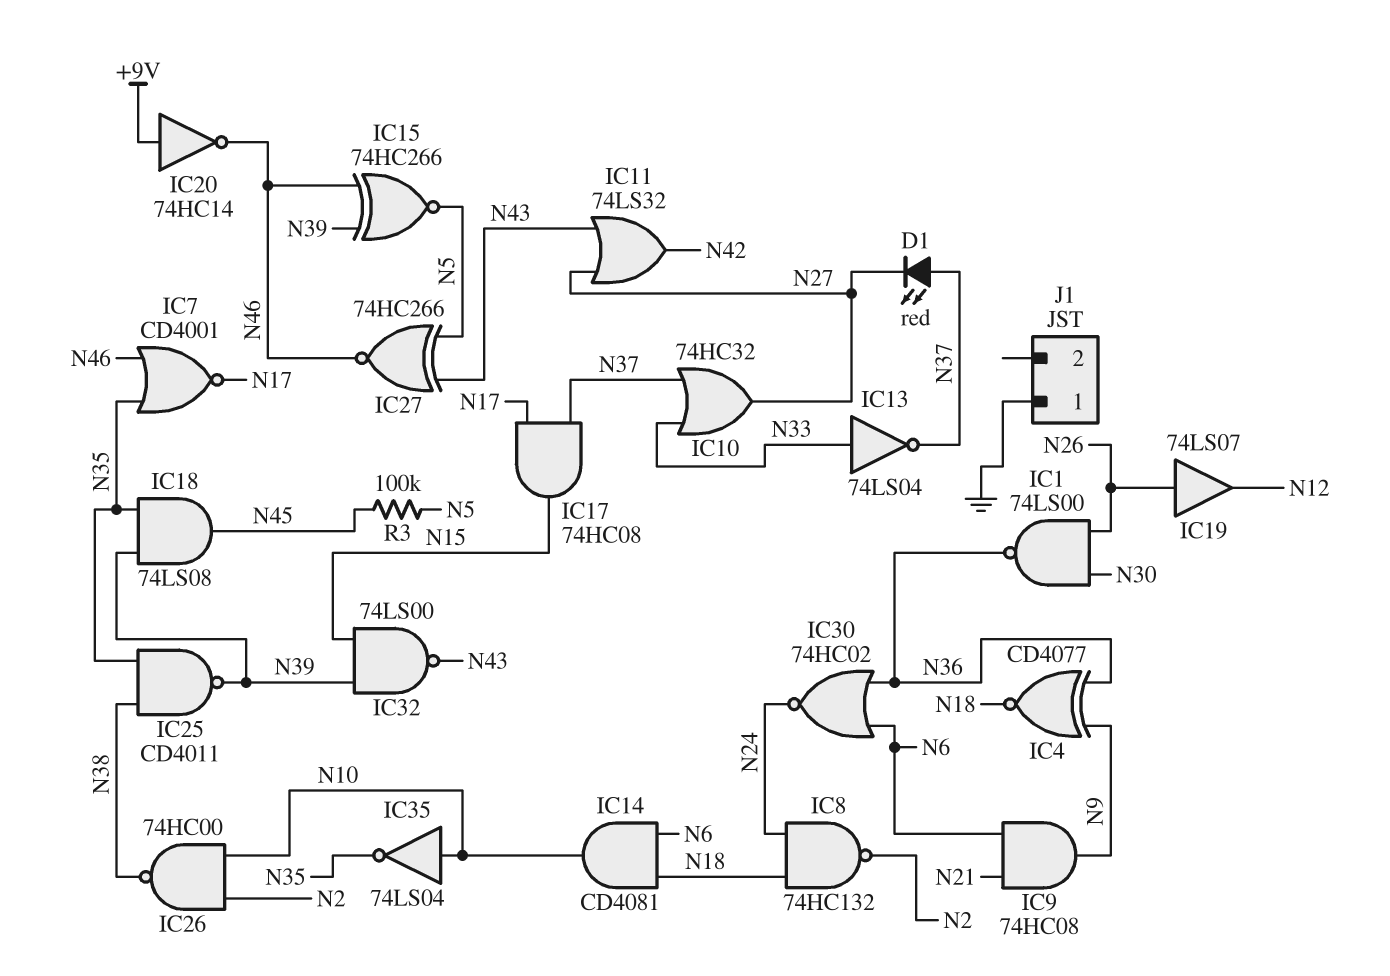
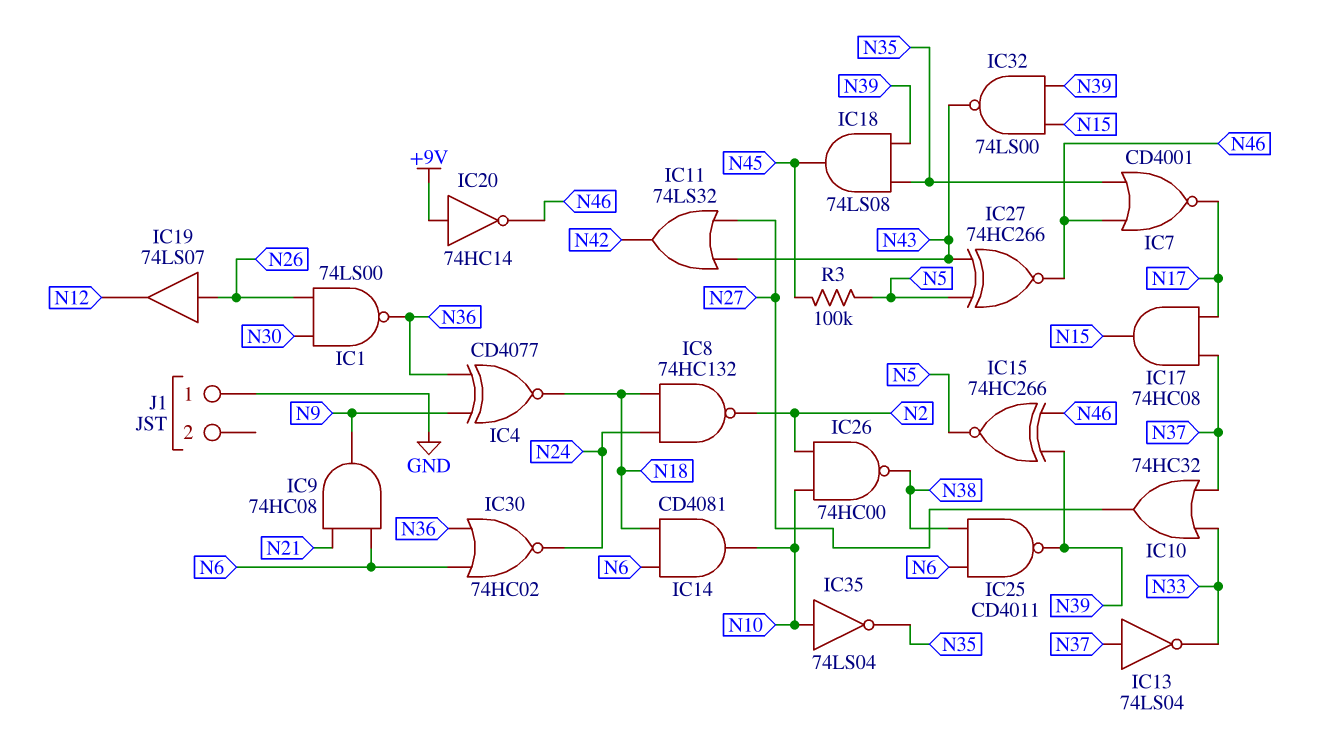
D1: LED red (A N37, K N27) -> none
IC13: NOT 74LS04 (in N33, out N37) -> NOT 74LS04 (in N37, out N33)
IC25: NAND CD4011 (in N35, in N38, out N39) -> NAND CD4011 (in N6, in N38, out N39)

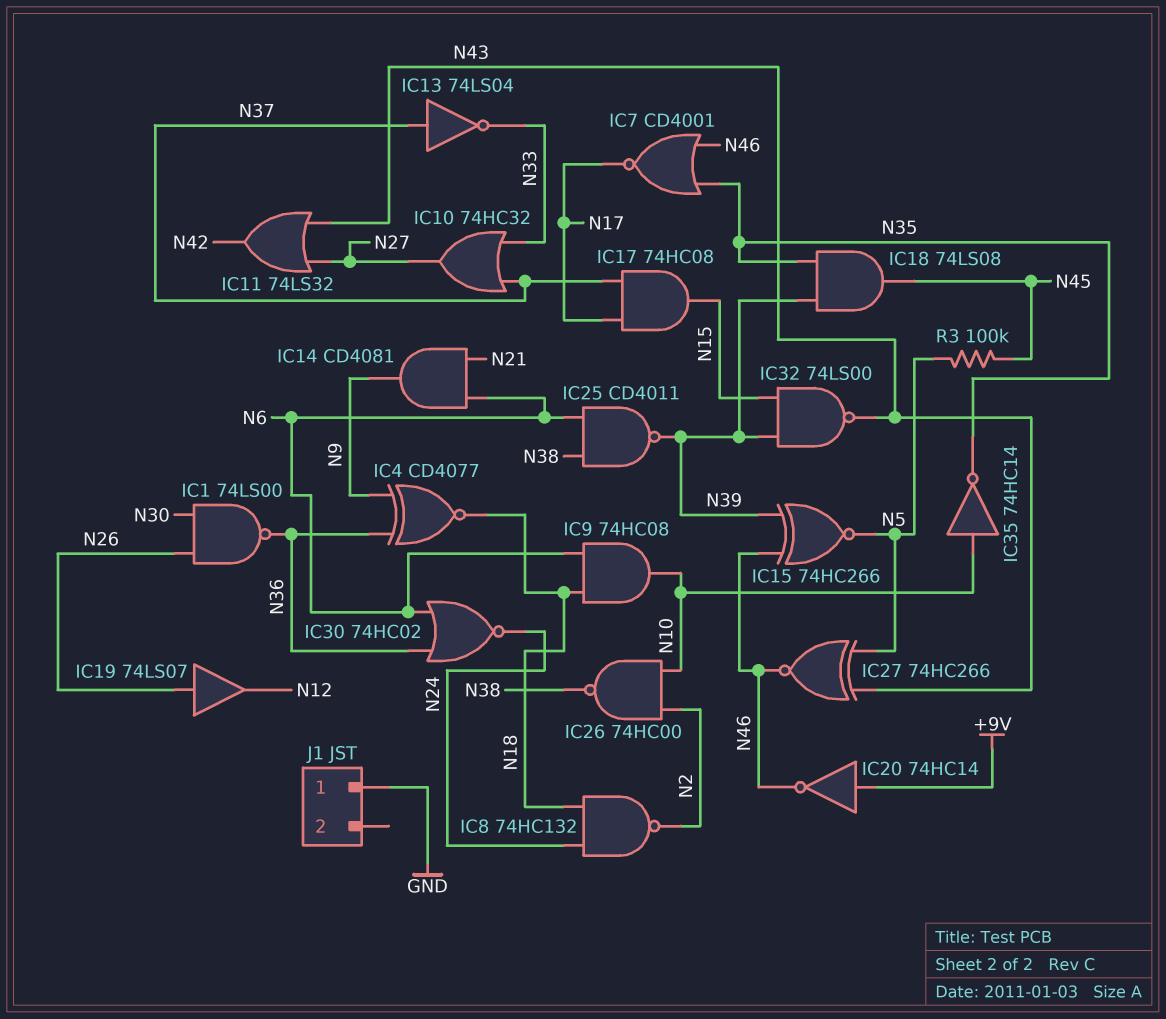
IC9: AND 74HC08 (in N6, in N21, out N9) -> AND 74HC08 (in N6, in N18, out N10)
IC14: AND CD4081 (in N6, in N18, out N10) -> AND CD4081 (in N6, in N21, out N9)
IC35: NOT 74LS04 (in N10, out N35) -> NOT 74HC14 (in N10, out N35)

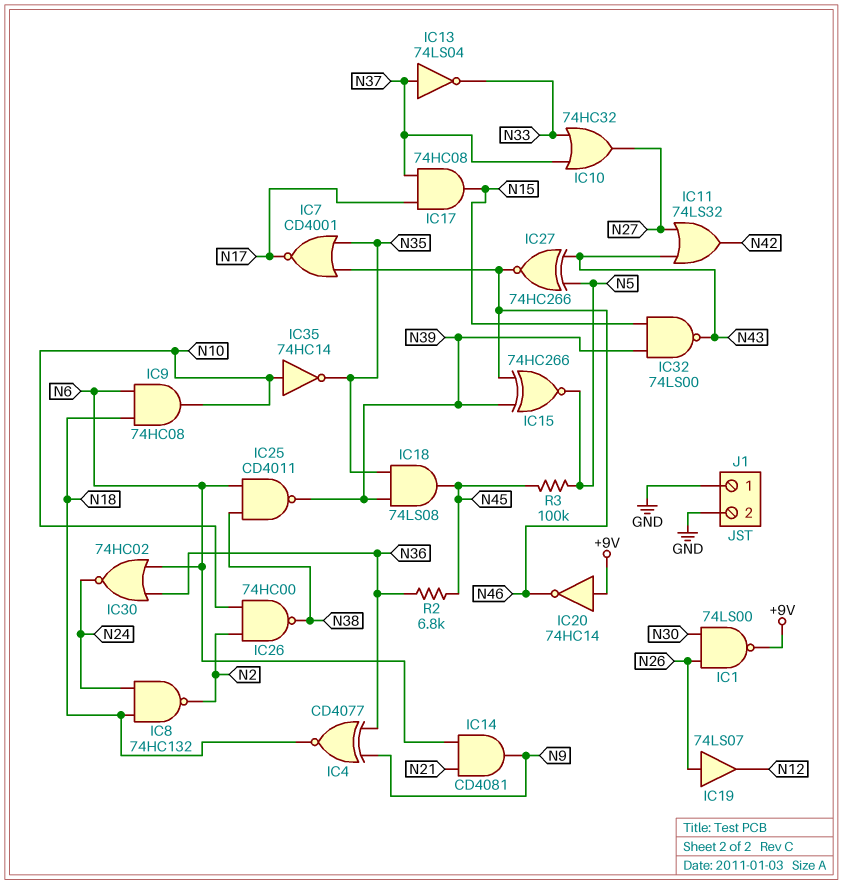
IC1: NAND 74LS00 (in N26, in N30, out N36) -> NAND 74LS00 (in N26, in N30, out +9V)
J1 pin 2: none -> GND
R2: none -> 6.8k (N36, N45)

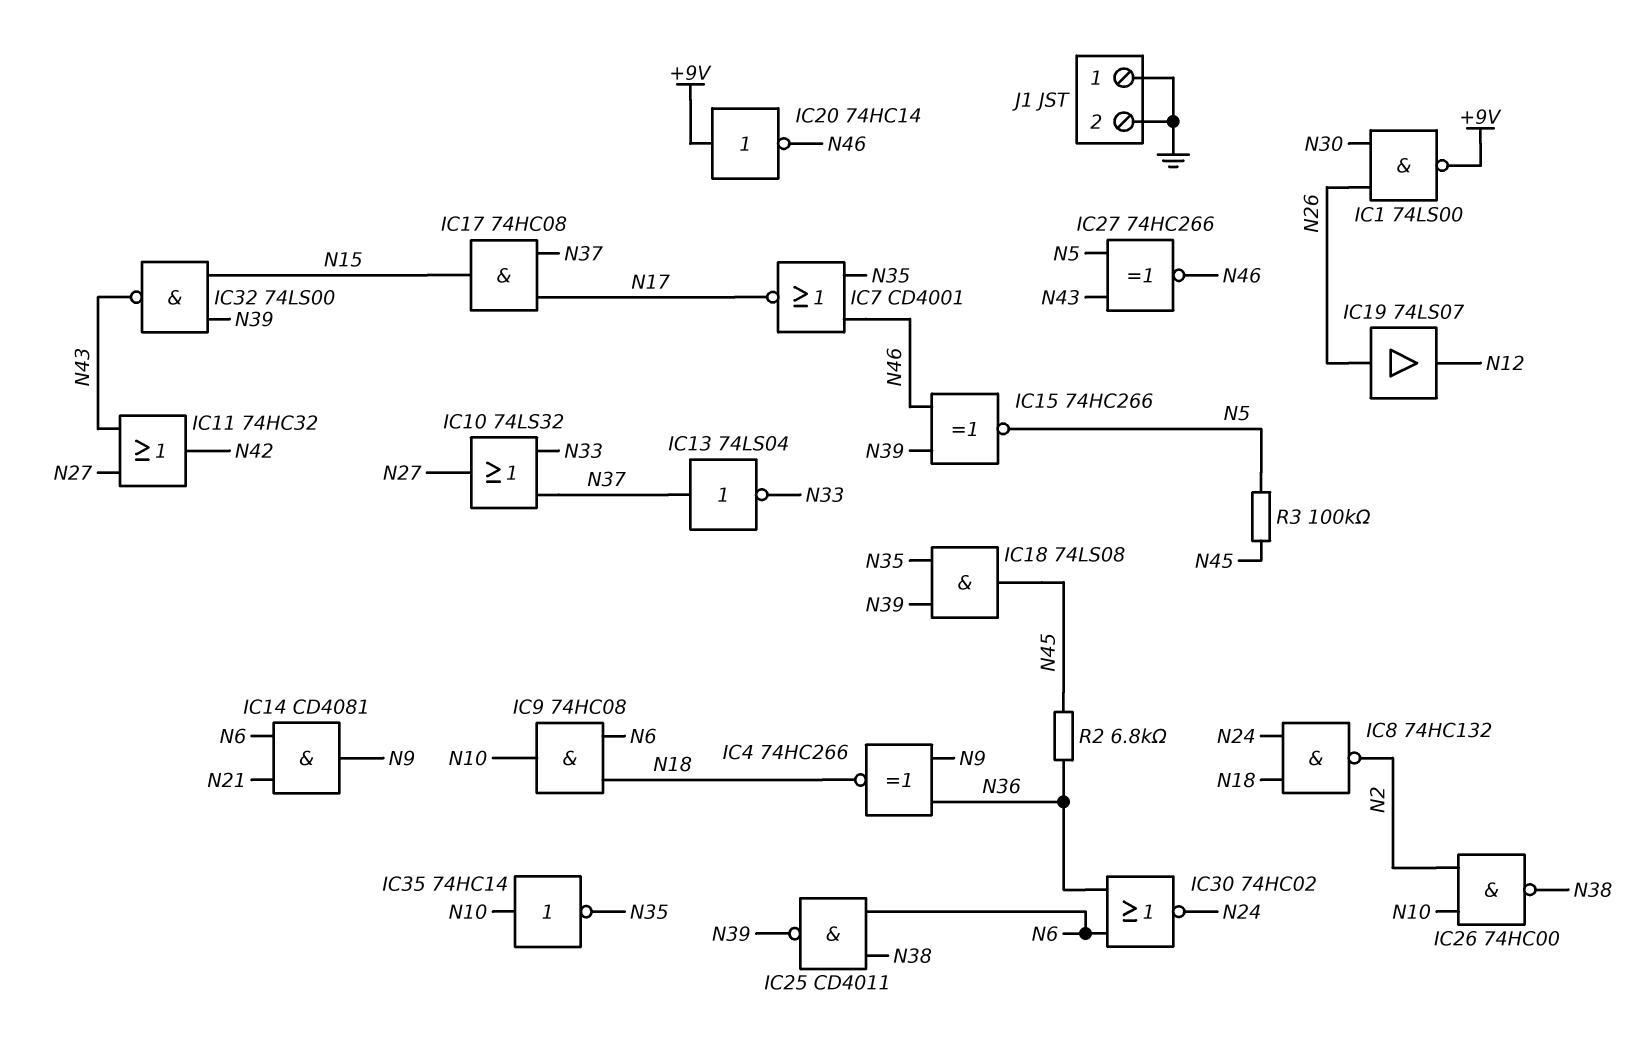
IC4: XNOR CD4077 (in N9, in N36, out N18) -> XNOR 74HC266 (in N9, in N36, out N18)
IC10: OR 74HC32 (in N33, in N37, out N27) -> OR 74LS32 (in N33, in N37, out N27)
IC11: OR 74LS32 (in N27, in N43, out N42) -> OR 74HC32 (in N27, in N43, out N42)

